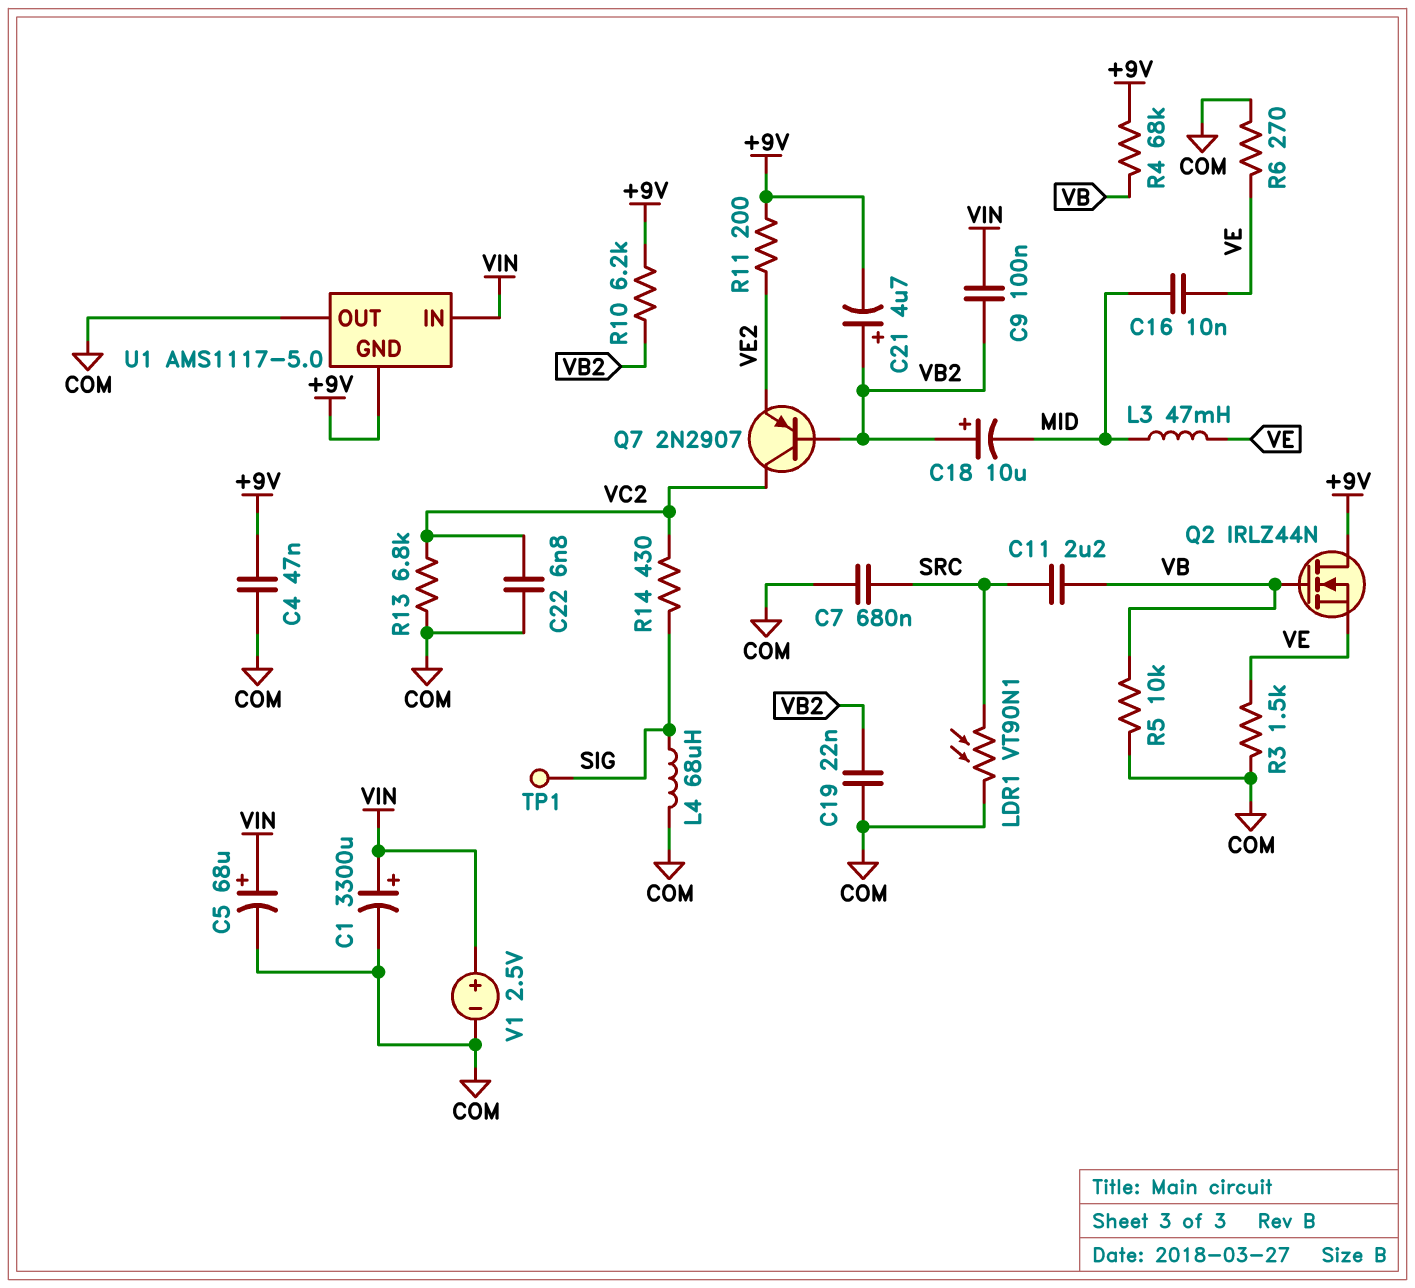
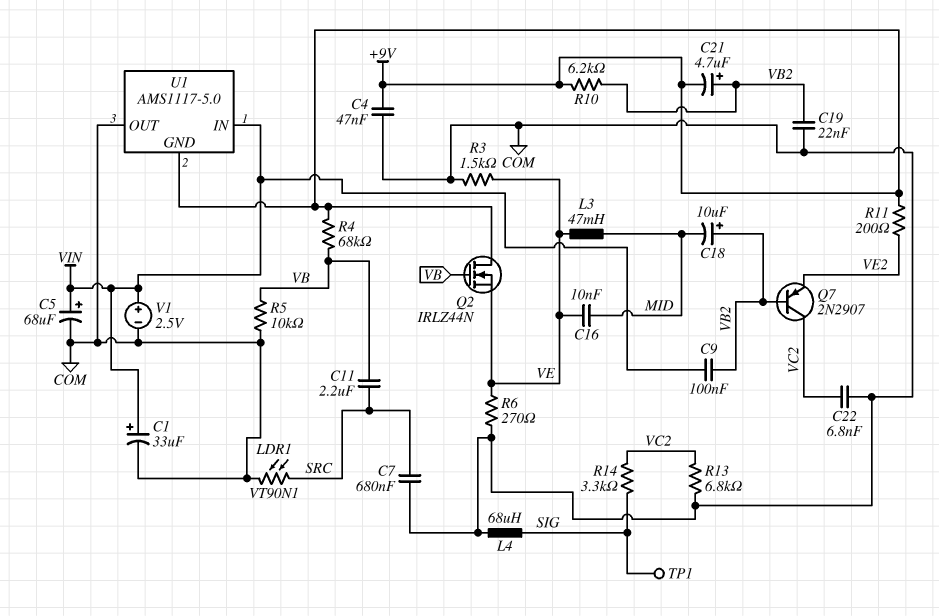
C1: 3300uF (plus VIN, minus COM) -> 33uF (plus VIN, minus COM)
R14: 430 (SIG, VC2) -> 3.3k (SIG, VC2)

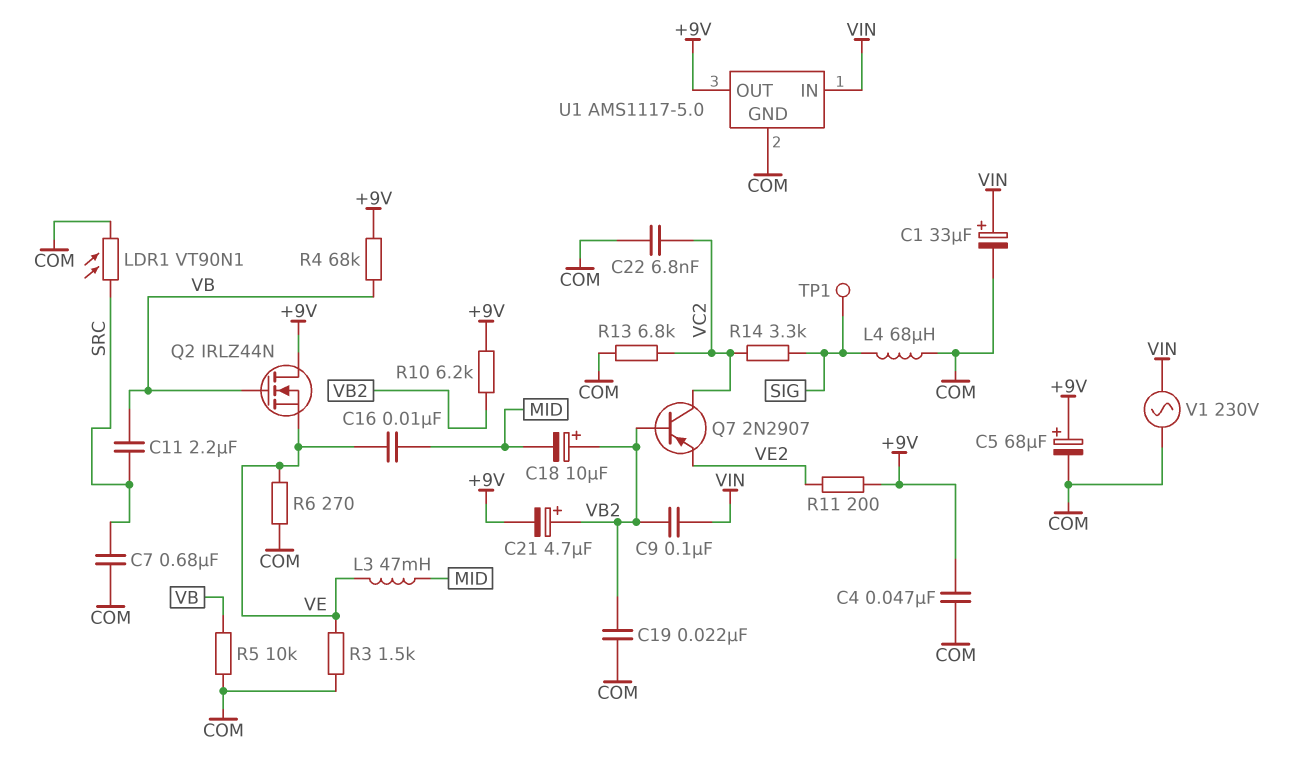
C5: 68uF (plus VIN, minus COM) -> 68uF (plus +9V, minus COM)
U1 pin GND: +9V -> COM
U1 pin OUT: COM -> +9V
V1: 2.5V (plus VIN, minus COM) -> AC 230V (COM, VIN)

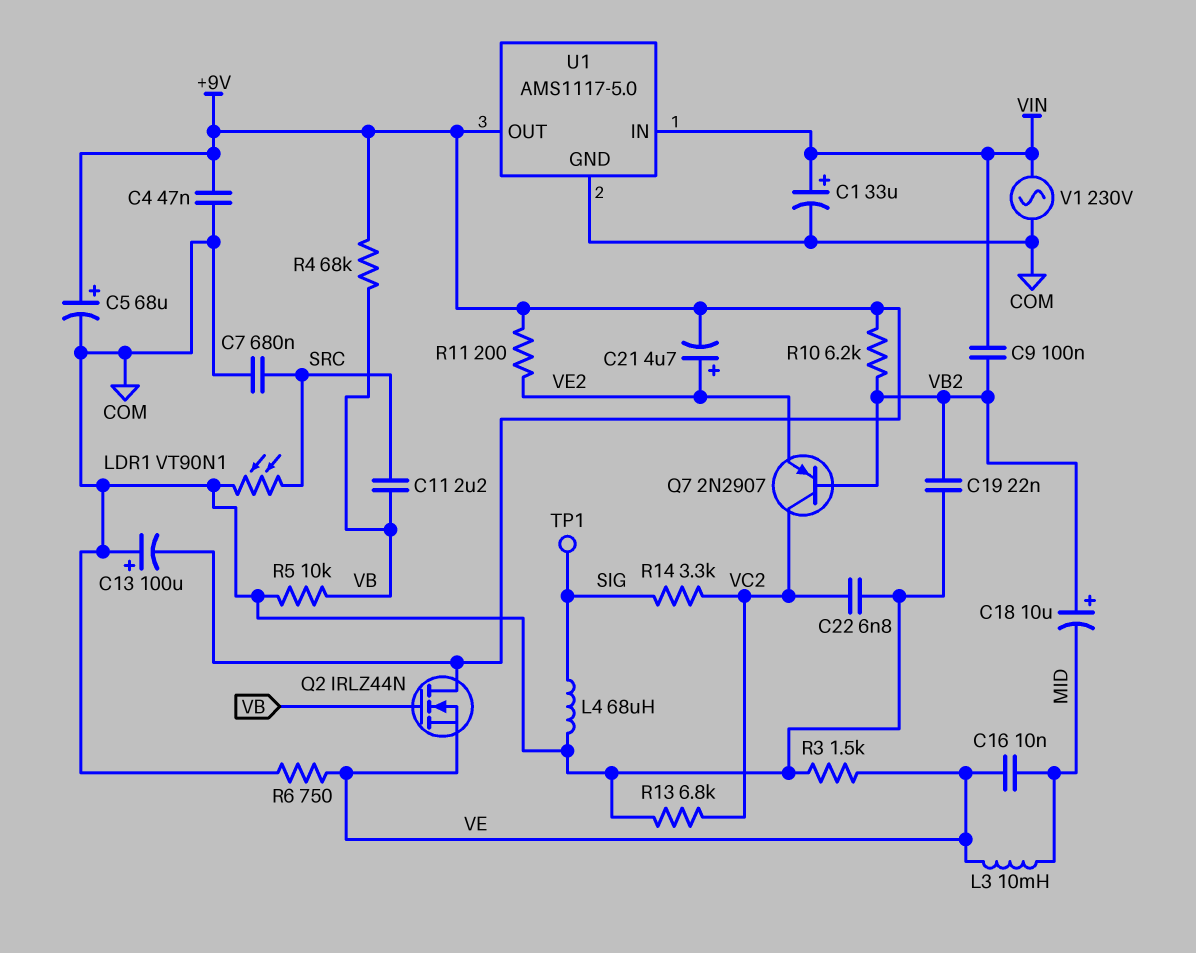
C13: none -> 100uF (plus COM, minus +9V)
C21: 4.7uF (plus VB2, minus +9V) -> 4.7uF (plus VE2, minus +9V)
L3: 47mH (MID, VE) -> 10mH (MID, VE)
R6: 270 (COM, VE) -> 750 (COM, VE)

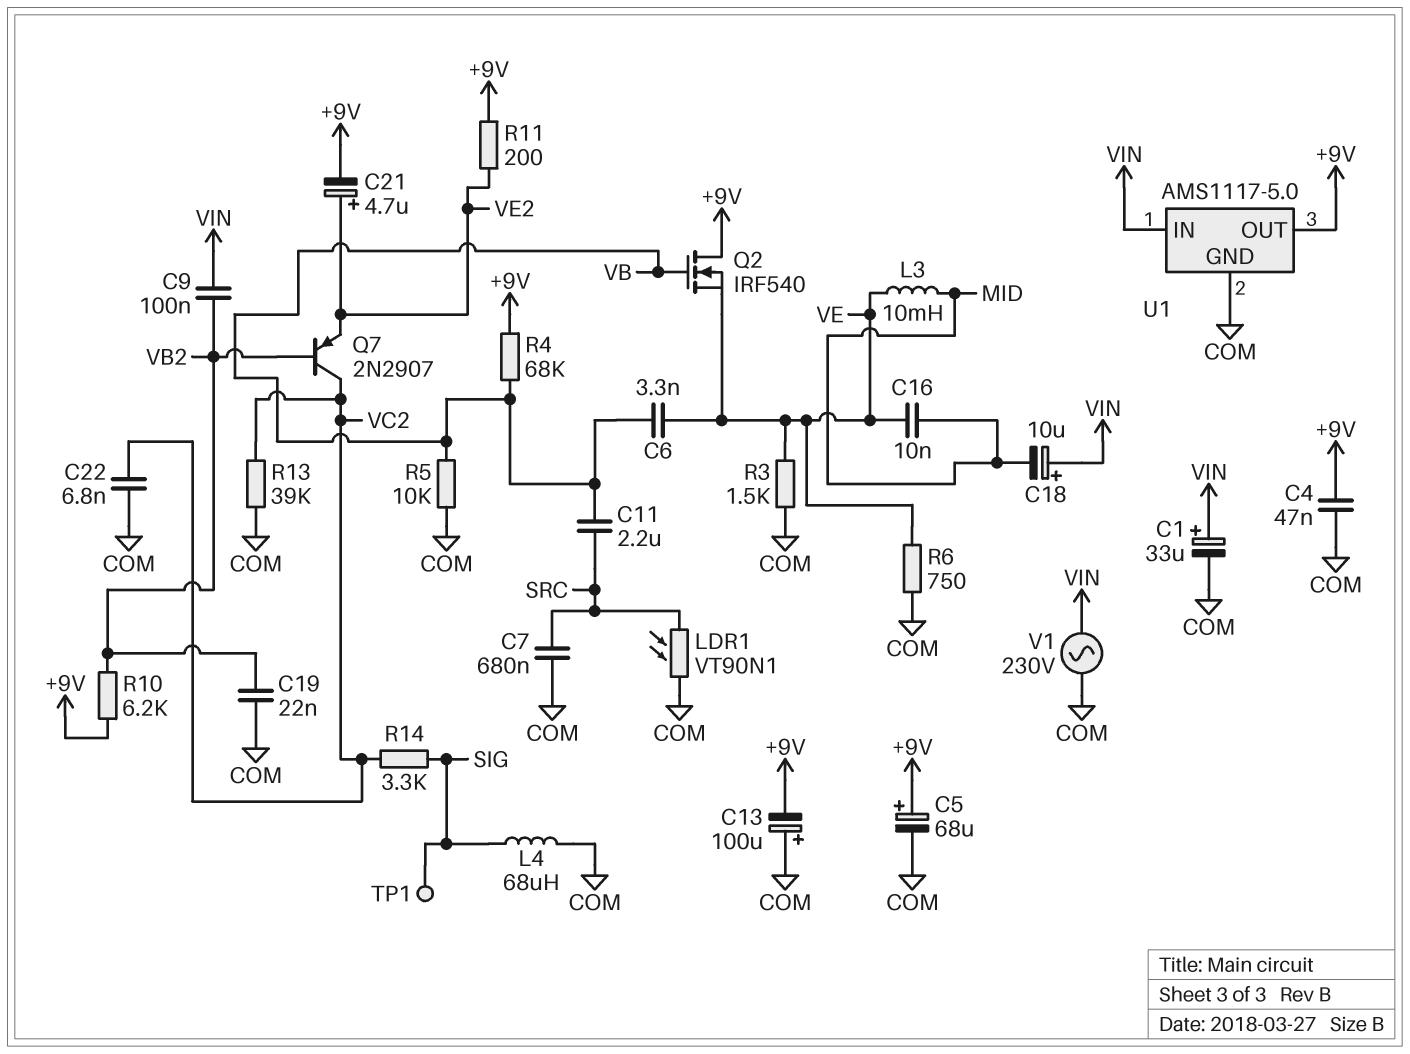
C6: none -> 3.3nF (VB, VE)
C18: 10uF (plus VB2, minus MID) -> 10uF (plus VIN, minus MID)
Q2: NMOS IRLZ44N (G VB, D +9V, S VE) -> NMOS IRF540 (G VB, D +9V, S VE)
R13: 6.8k (COM, VC2) -> 39k (COM, VC2)

